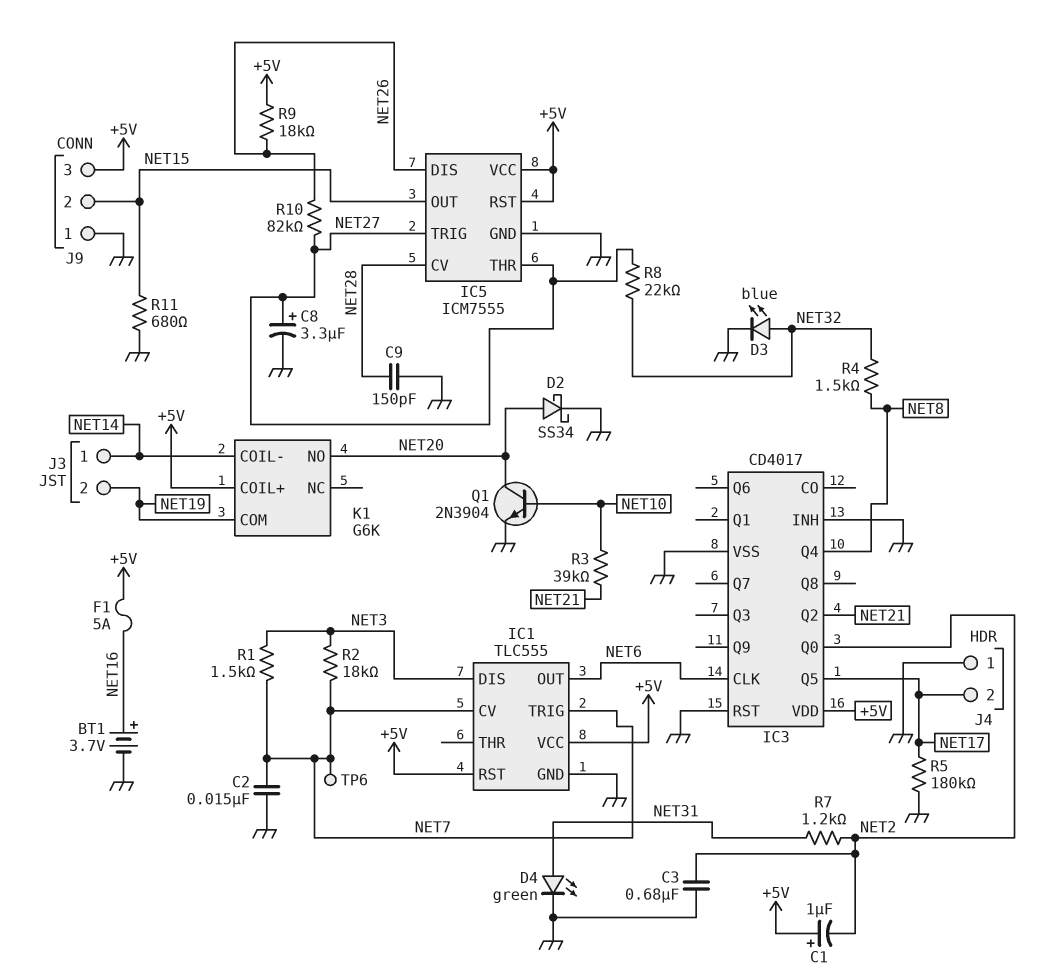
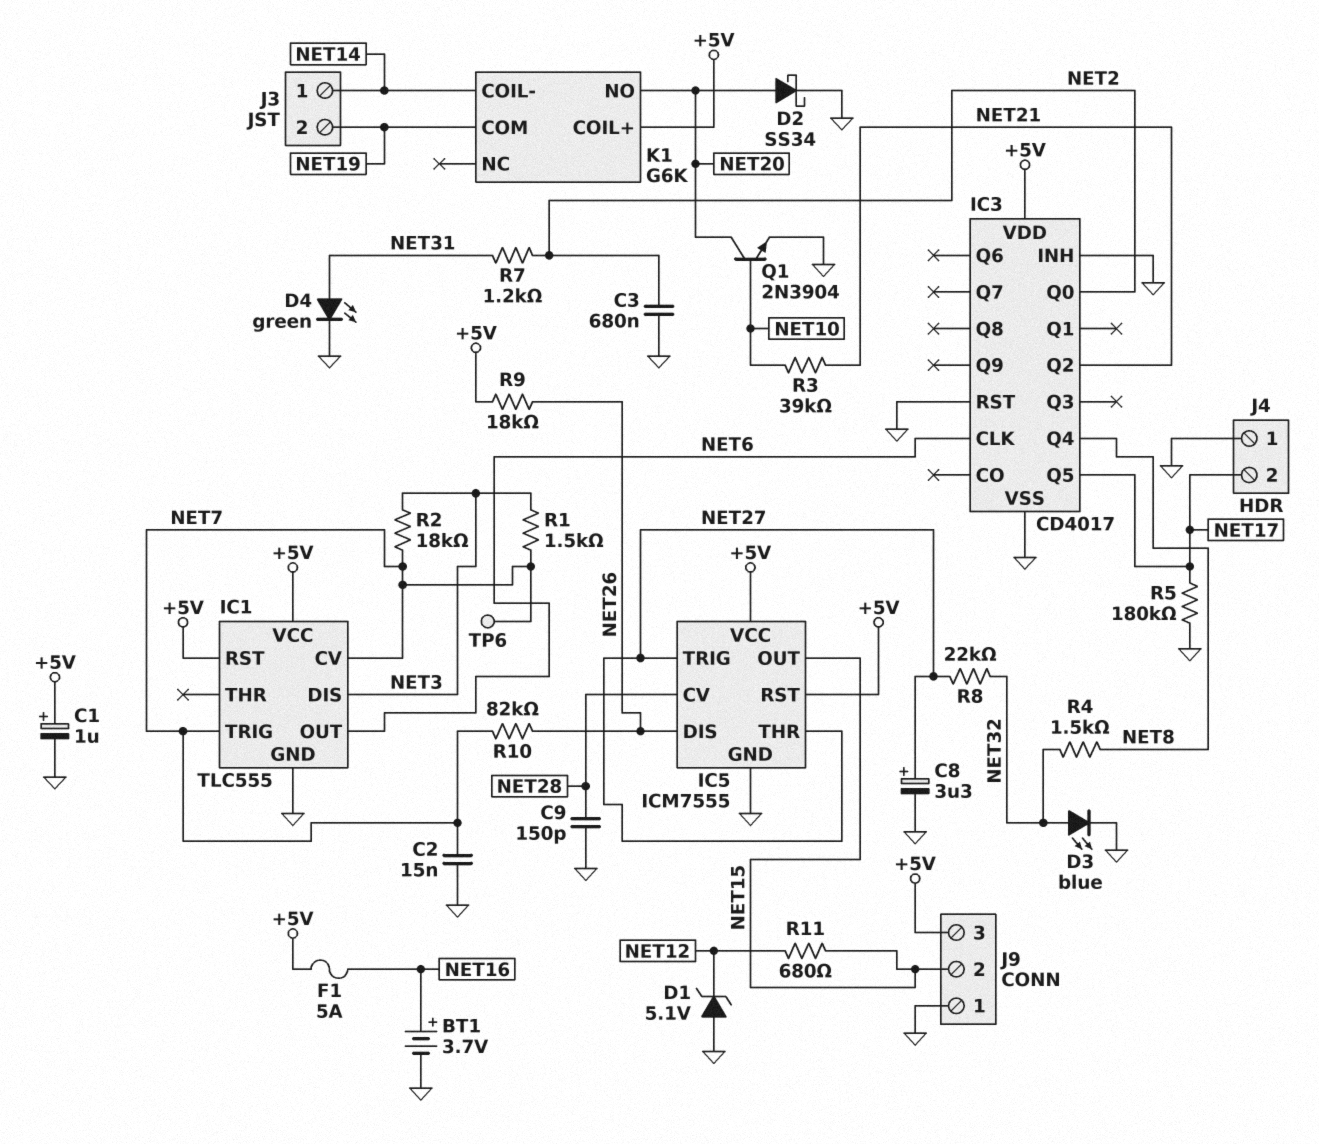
C1: 1uF (plus +5V, minus NET2) -> 1uF (plus +5V, minus GND)
D1: none -> zener 5.1V (A GND, K NET12)
R10: 82k (NET26, NET27) -> 82k (NET7, NET26)
R11: 680 (GND, NET15) -> 680 (NET12, NET15)

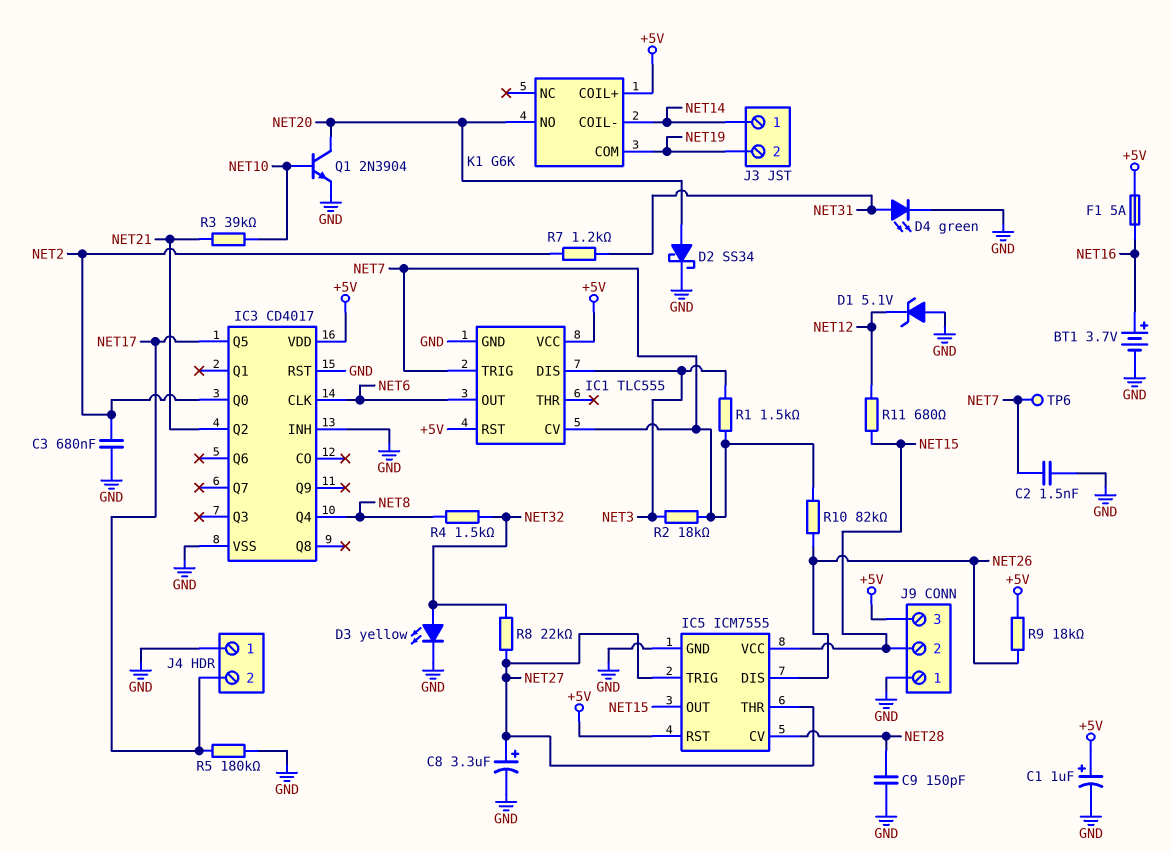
C2: 15nF (GND, NET7) -> 1.5nF (GND, NET7)
D3: LED blue (A NET32, K GND) -> LED yellow (A NET32, K GND)
IC5 pin VCC: +5V -> NET15

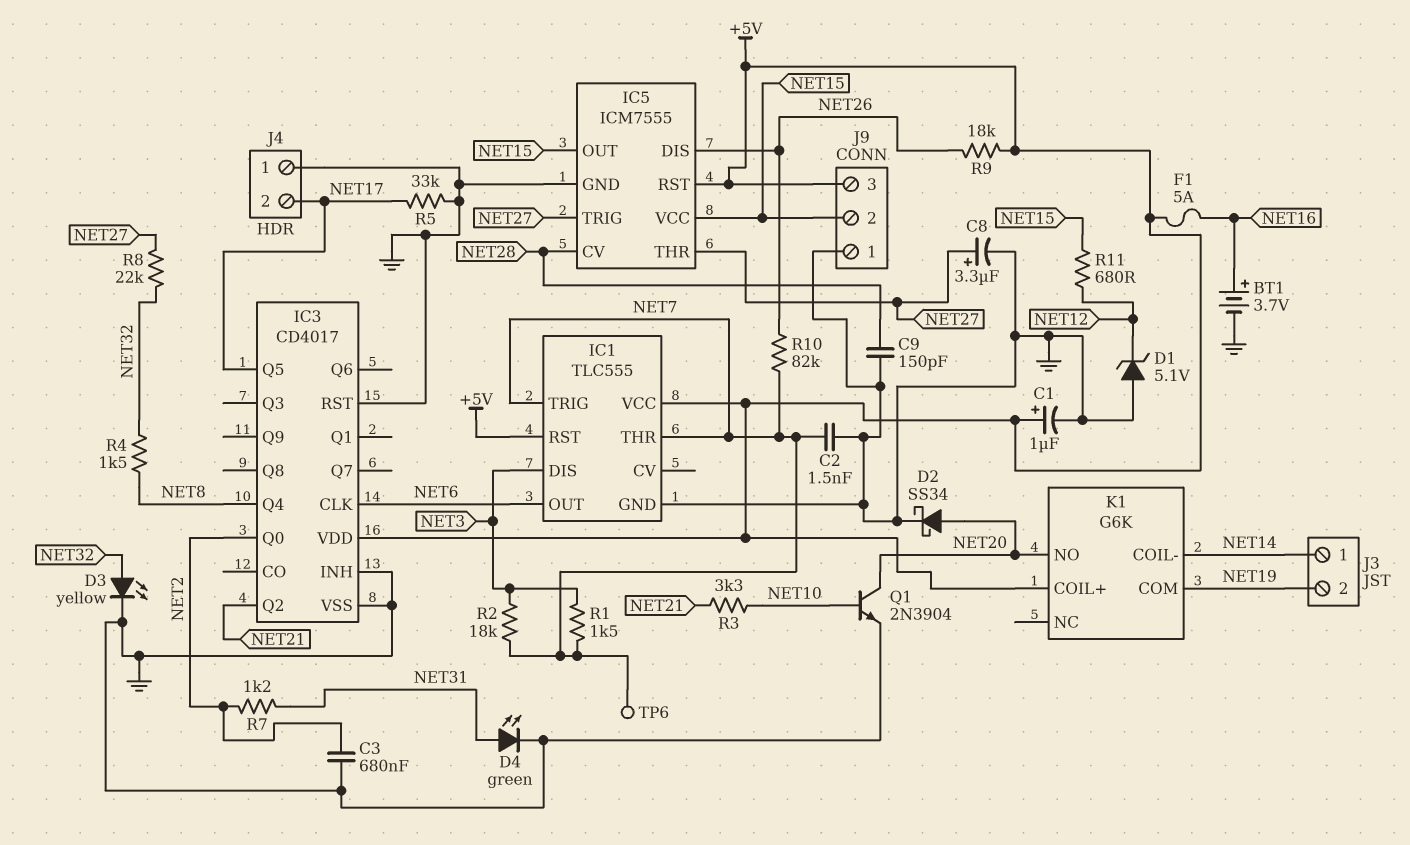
IC1 pin CV: NET7 -> none
IC1 pin THR: none -> NET7
R3: 39k (NET10, NET21) -> 3.3k (NET10, NET21)
R5: 180k (GND, NET17) -> 33k (GND, NET17)

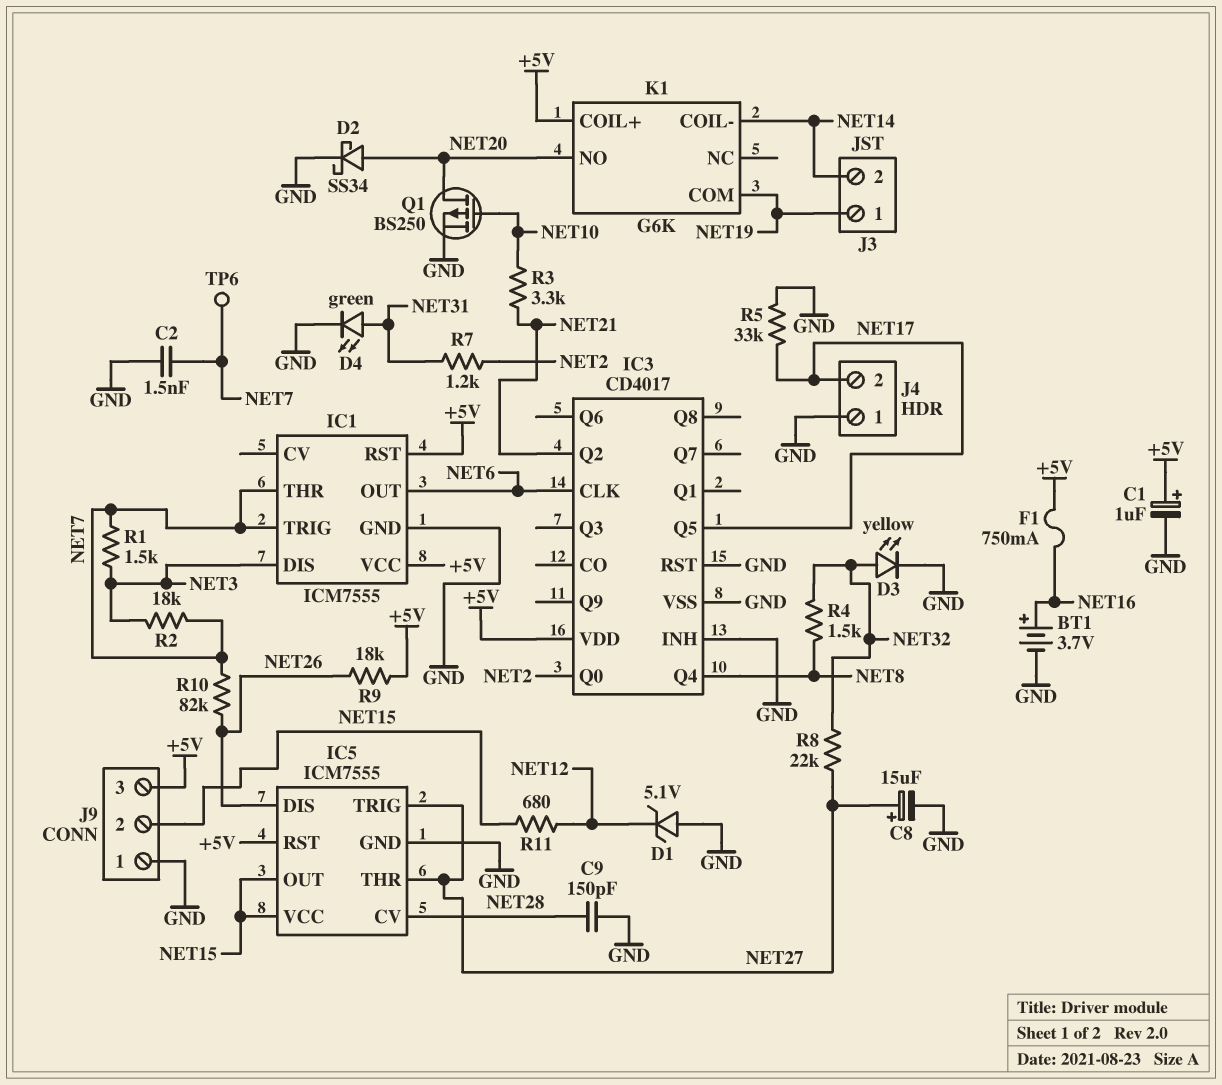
C3: 680nF (GND, NET2) -> none
C8: 3.3uF (plus NET27, minus GND) -> 15uF (plus NET27, minus GND)
F1: 5A (+5V, NET16) -> 750mA (+5V, NET16)
IC1: TLC555 -> ICM7555
J3 pin 1: NET14 -> NET19
J3 pin 2: NET19 -> NET14
Q1: NPN 2N3904 (B NET10, C NET20, E GND) -> PMOS BS250 (G NET10, D NET20, S GND)

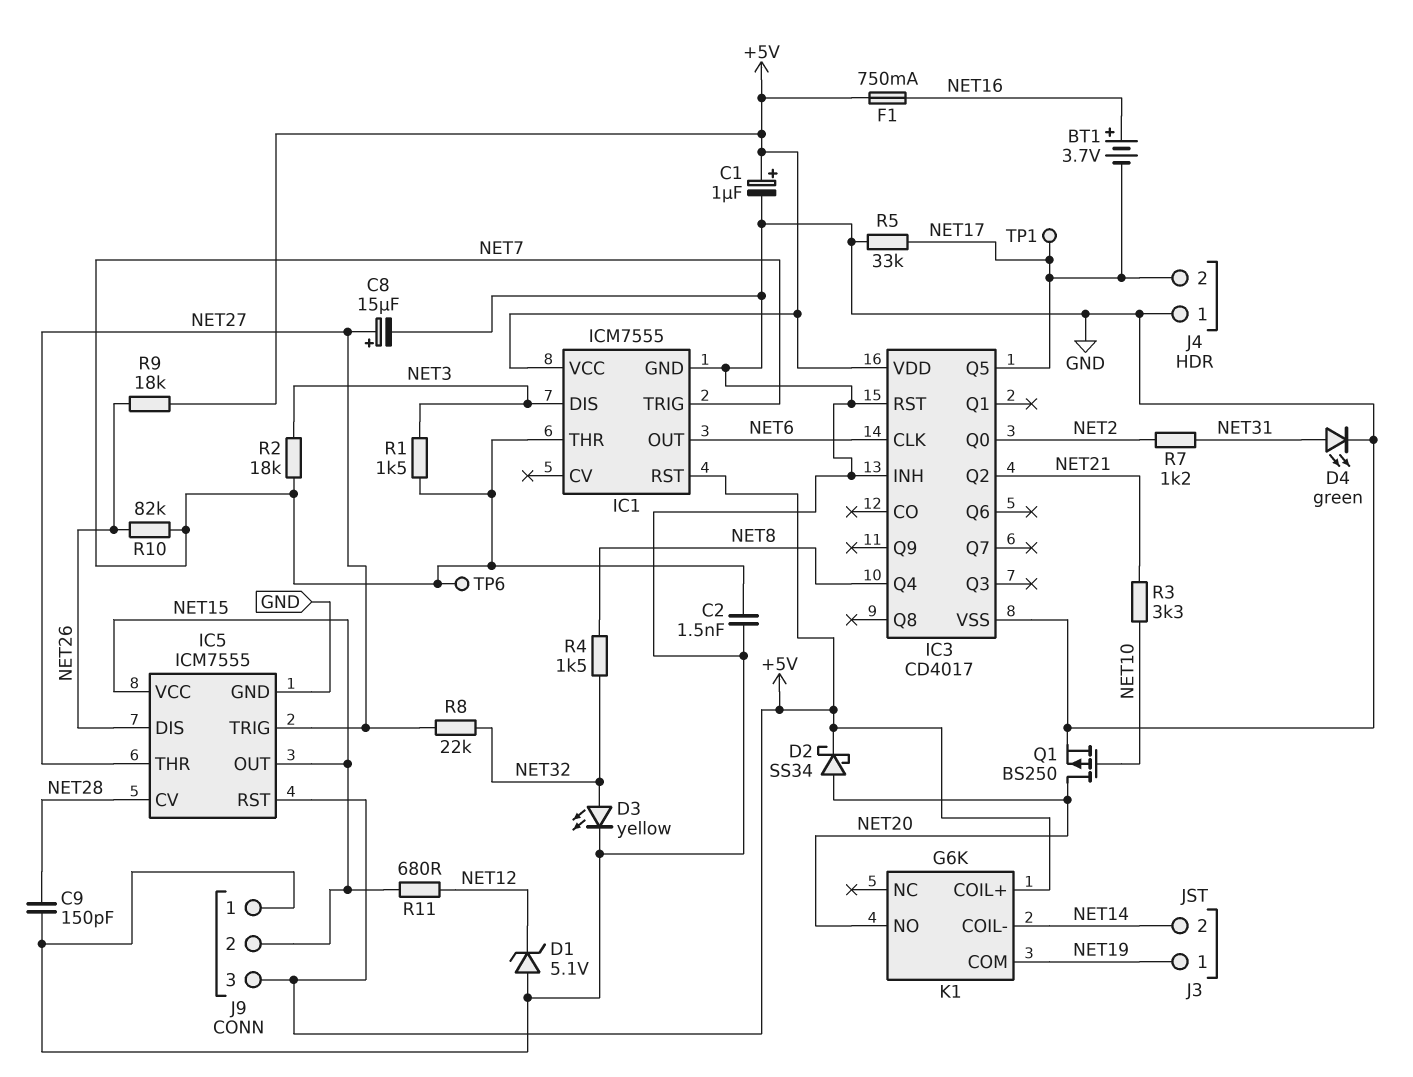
BT1: 3.7V (plus NET16, minus GND) -> 3.7V (plus NET16, minus NET17)
D2: schottky SS34 (A NET20, K GND) -> schottky SS34 (A NET20, K +5V)
TP1: none -> test point (NET17)

